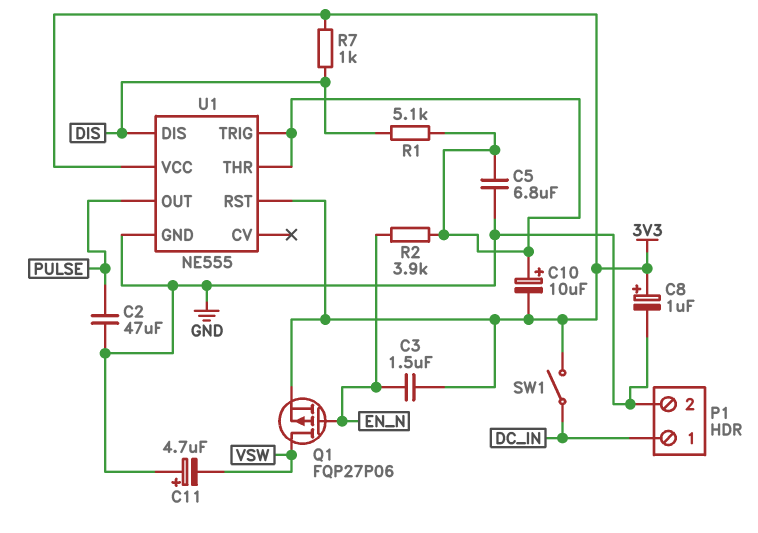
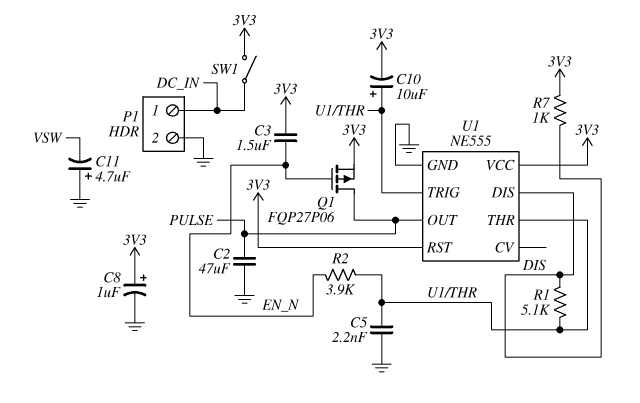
C5: 6.8uF (GND, U1/THR) -> 2.2nF (GND, U1/THR)
Q1: PMOS FQP27P06 (G EN_N, D VSW, S 3V3) -> PMOS FQP27P06 (G EN_N, D PULSE, S 3V3)

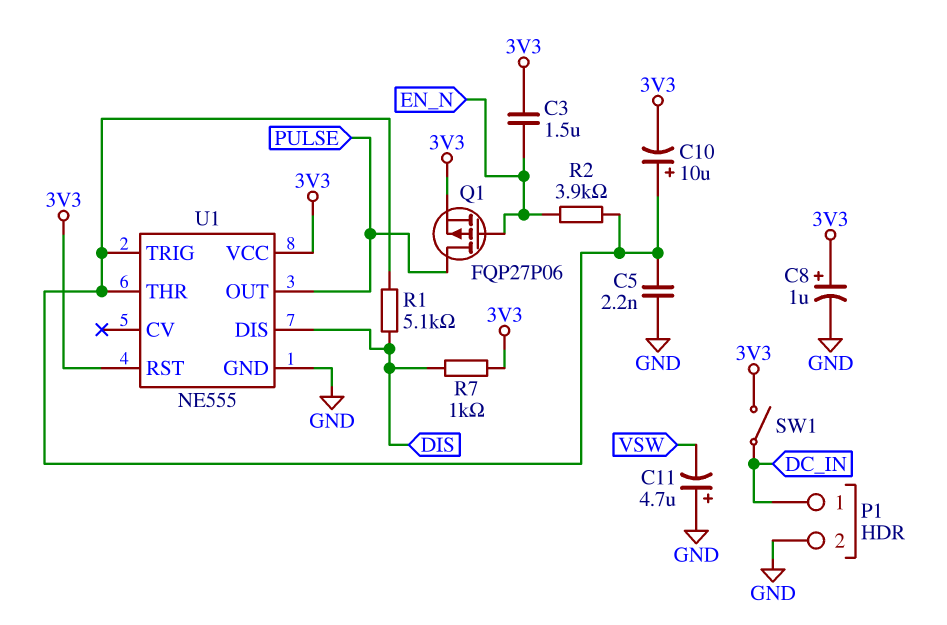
C2: 47uF (GND, PULSE) -> none

